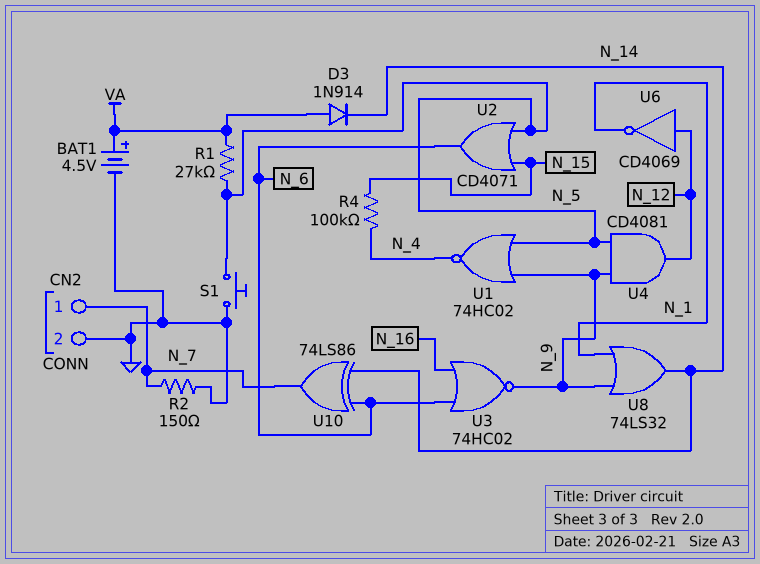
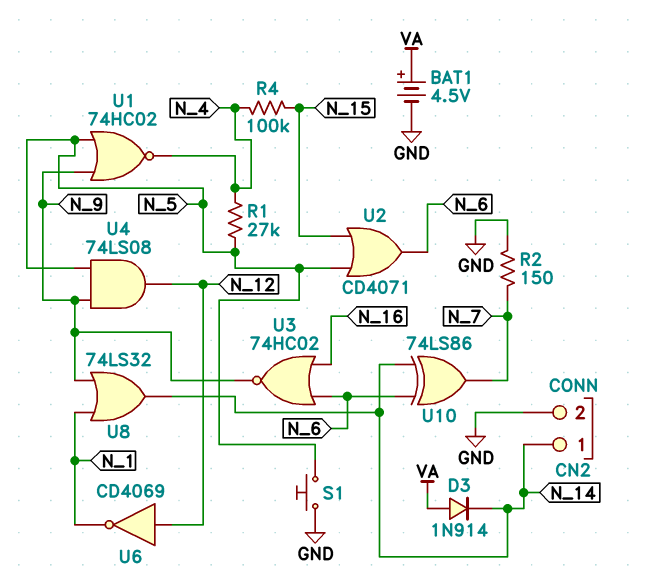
CN2 pin 1: N_7 -> N_14
R1: 27k (N_5, VA) -> 27k (N_4, N_5)
U4: AND CD4081 (in N_5, in N_9, out N_12) -> AND 74LS08 (in N_5, in N_9, out N_12)

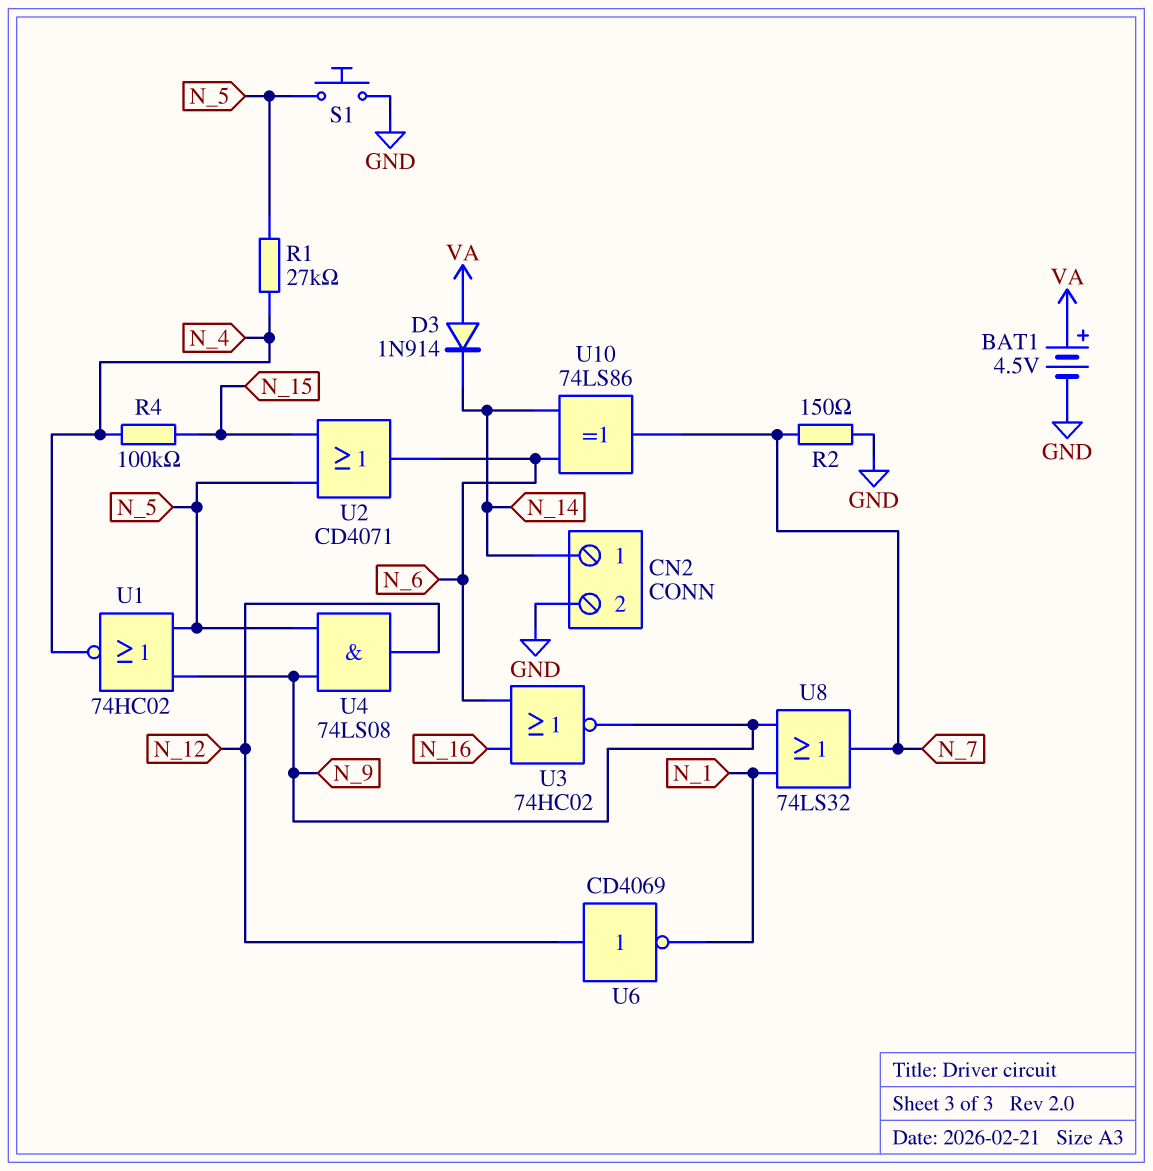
U8: OR 74LS32 (in N_1, in N_9, out N_14) -> OR 74LS32 (in N_1, in N_9, out N_7)

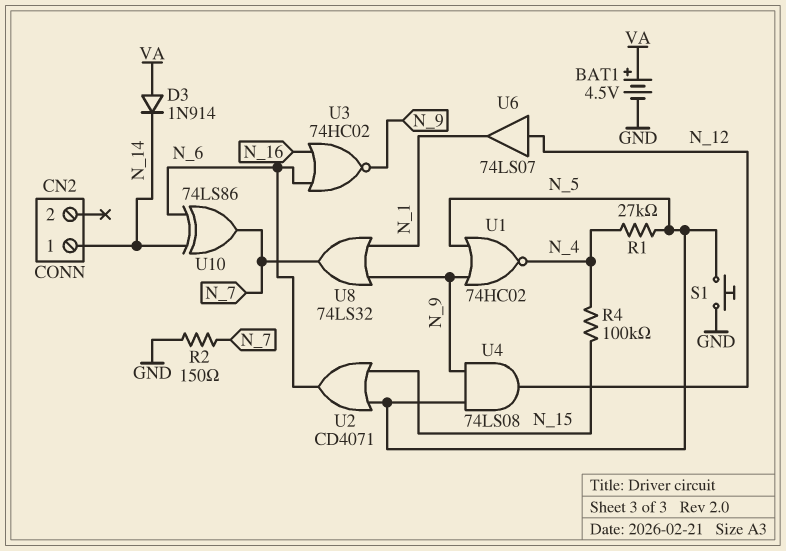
CN2 pin 2: GND -> none
U6: NOT CD4069 (in N_12, out N_1) -> buffer 74LS07 (in N_12, out N_1)

